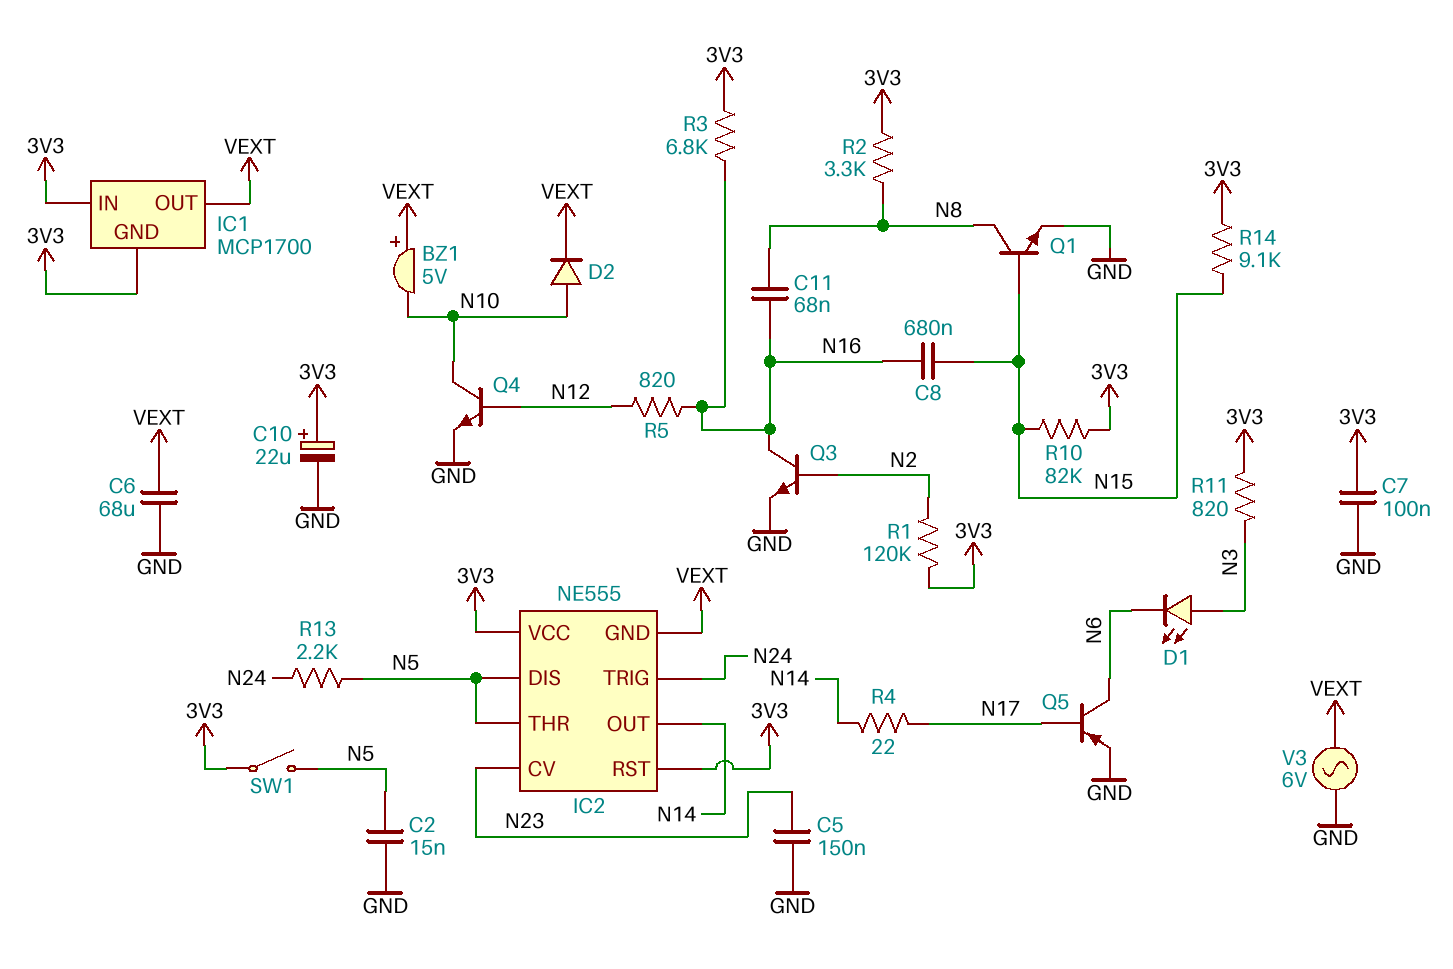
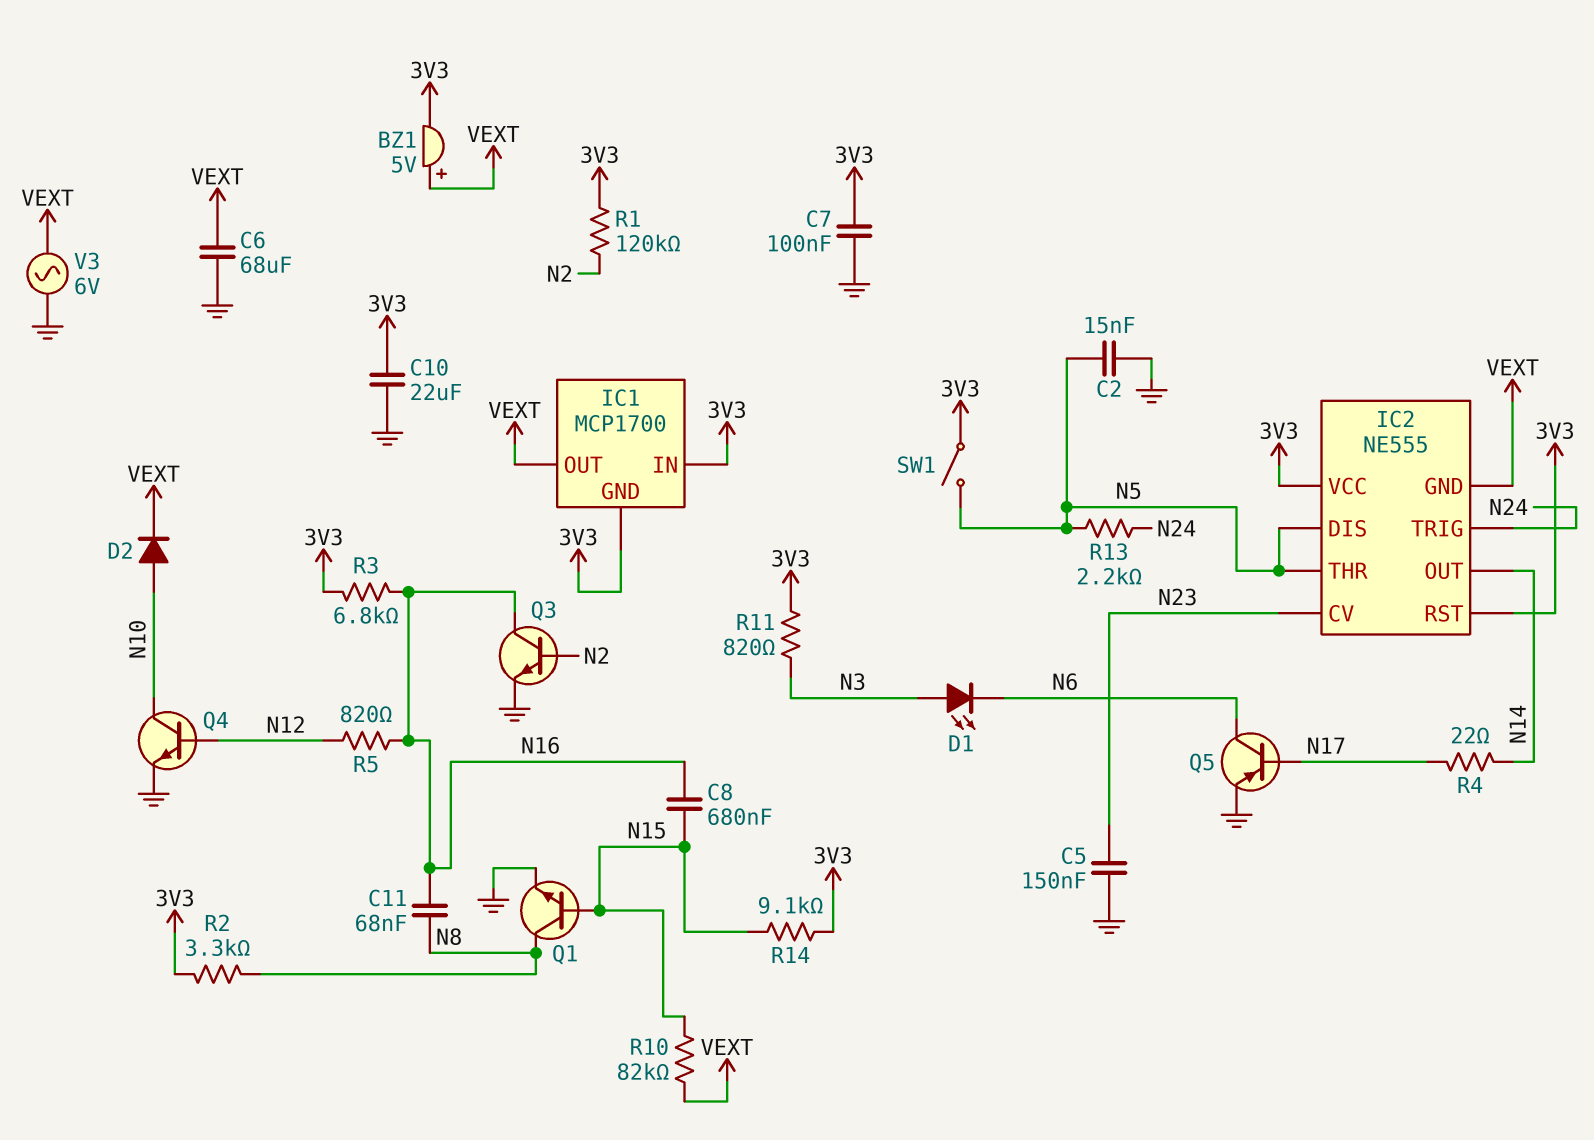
BZ1: buzzer 5V (plus VEXT, minus N10) -> buzzer 5V (plus VEXT, minus 3V3)
C10: 22uF (plus 3V3, minus GND) -> 22uF (3V3, GND)
R10: 82k (3V3, N15) -> 82k (N15, VEXT)

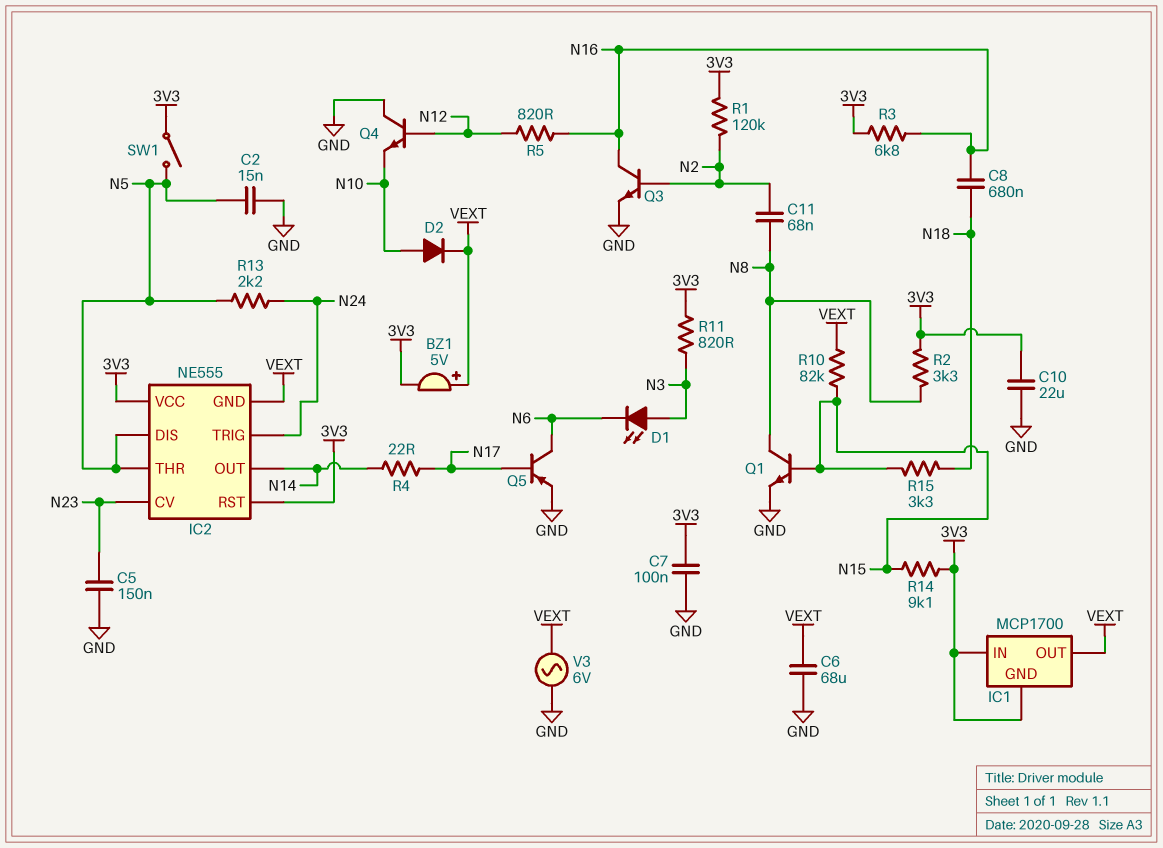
C8: 680nF (N15, N16) -> 680nF (N16, N18)
C11: 68nF (N8, N16) -> 68nF (N2, N8)
Q4: NPN (B N12, C N10, E GND) -> NPN (B N12, C GND, E N10)
R15: none -> 3.3k (N15, N18)

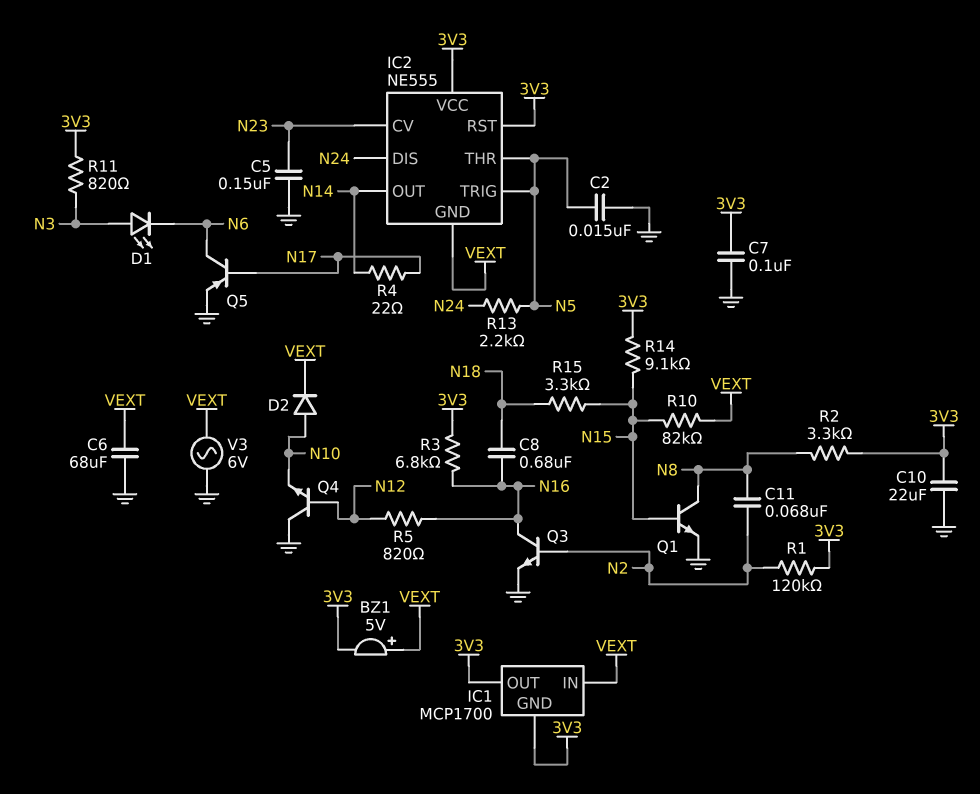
IC1 pin IN: 3V3 -> VEXT
IC1 pin OUT: VEXT -> 3V3
IC2 pin DIS: N5 -> N24
IC2 pin TRIG: N24 -> N5
SW1: switch (3V3, N5) -> none

